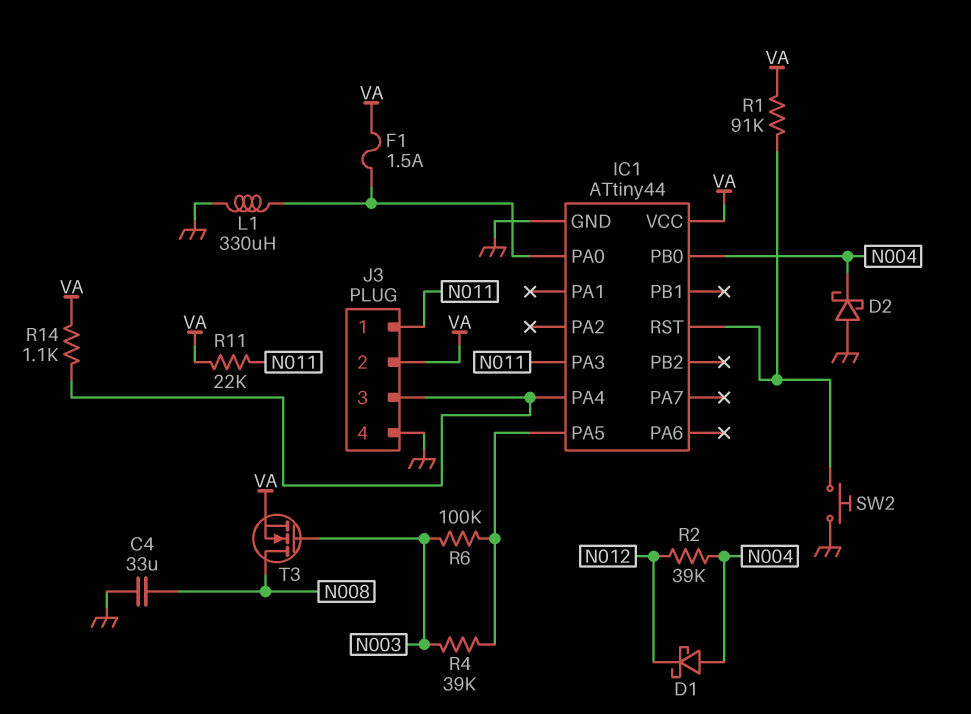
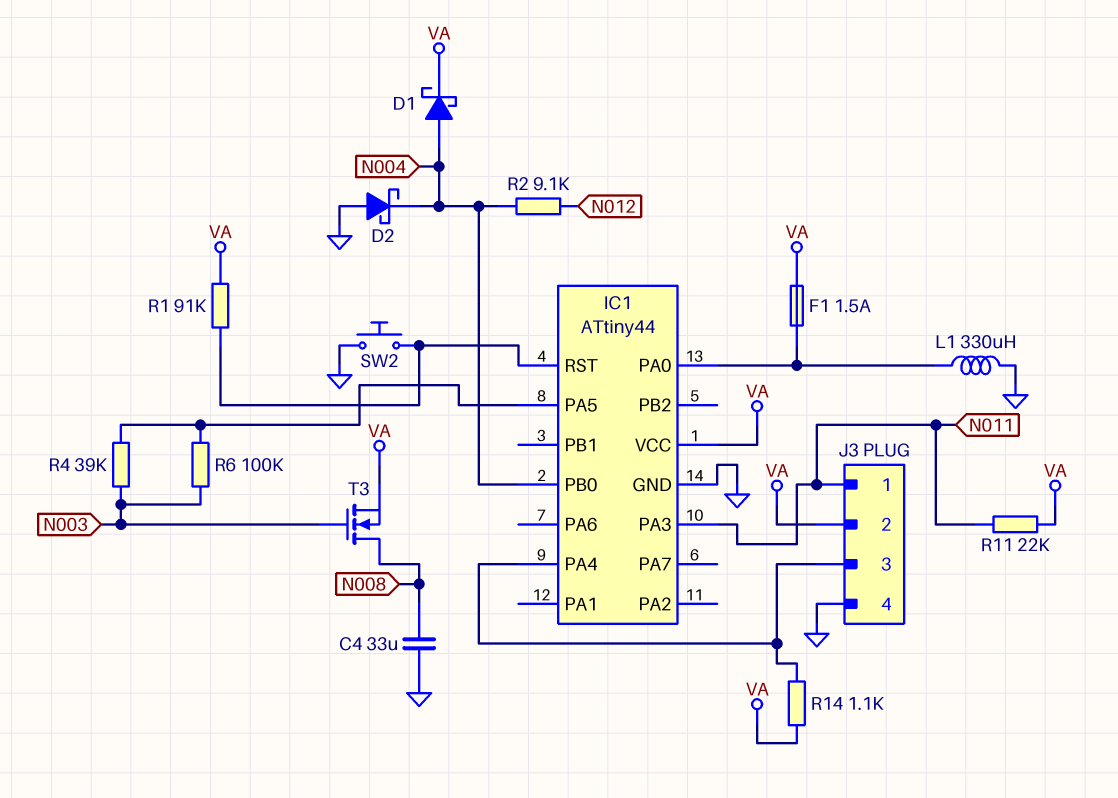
D1: schottky (A N004, K N012) -> schottky (A N004, K VA)
R2: 39k (N004, N012) -> 9.1k (N004, N012)

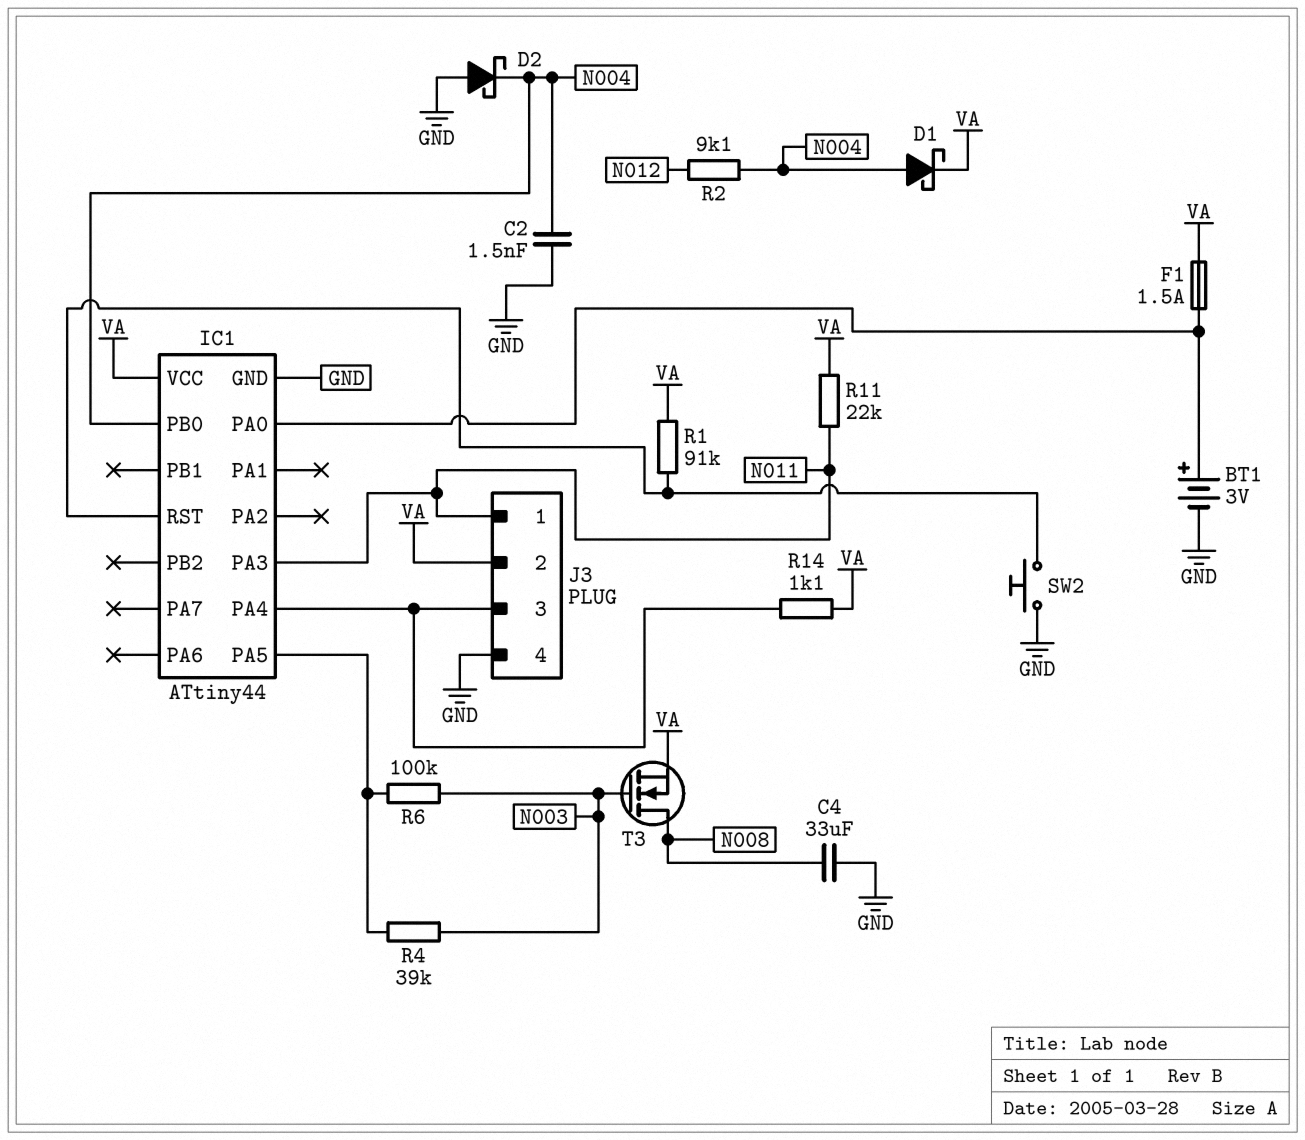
BT1: none -> 3V (plus IC1/PA0, minus GND)
C2: none -> 1.5nF (GND, N004)
L1: 330uH (GND, IC1/PA0) -> none

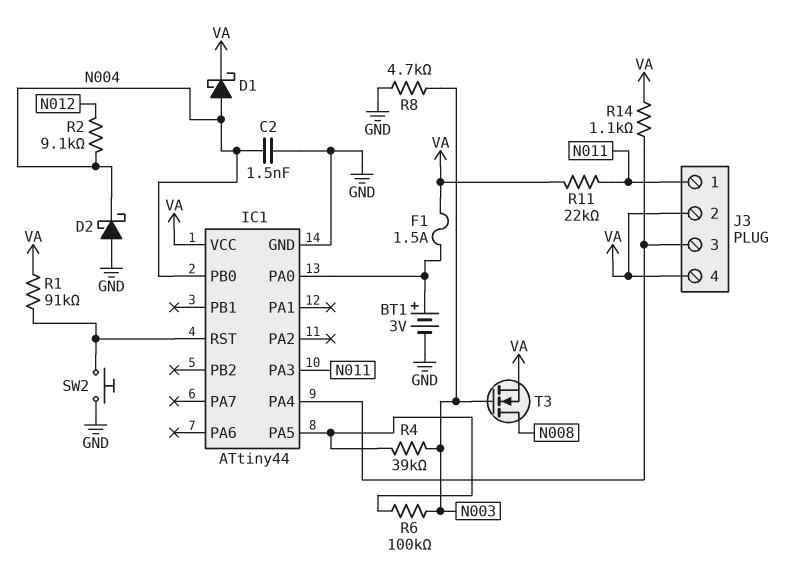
C4: 33uF (GND, N008) -> none
J3 pin 4: GND -> VA
R8: none -> 4.7k (GND, N003)

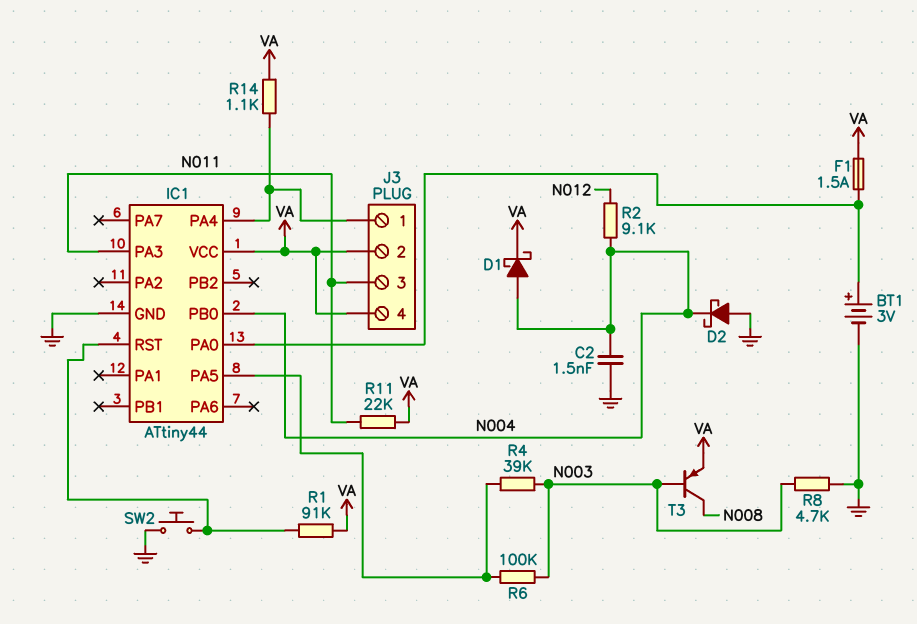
J3 pin 1: N011 -> IC1/PA4
J3 pin 3: IC1/PA4 -> N011
T3: NMOS (G N003, D N008, S VA) -> PNP (B N003, C N008, E VA)

